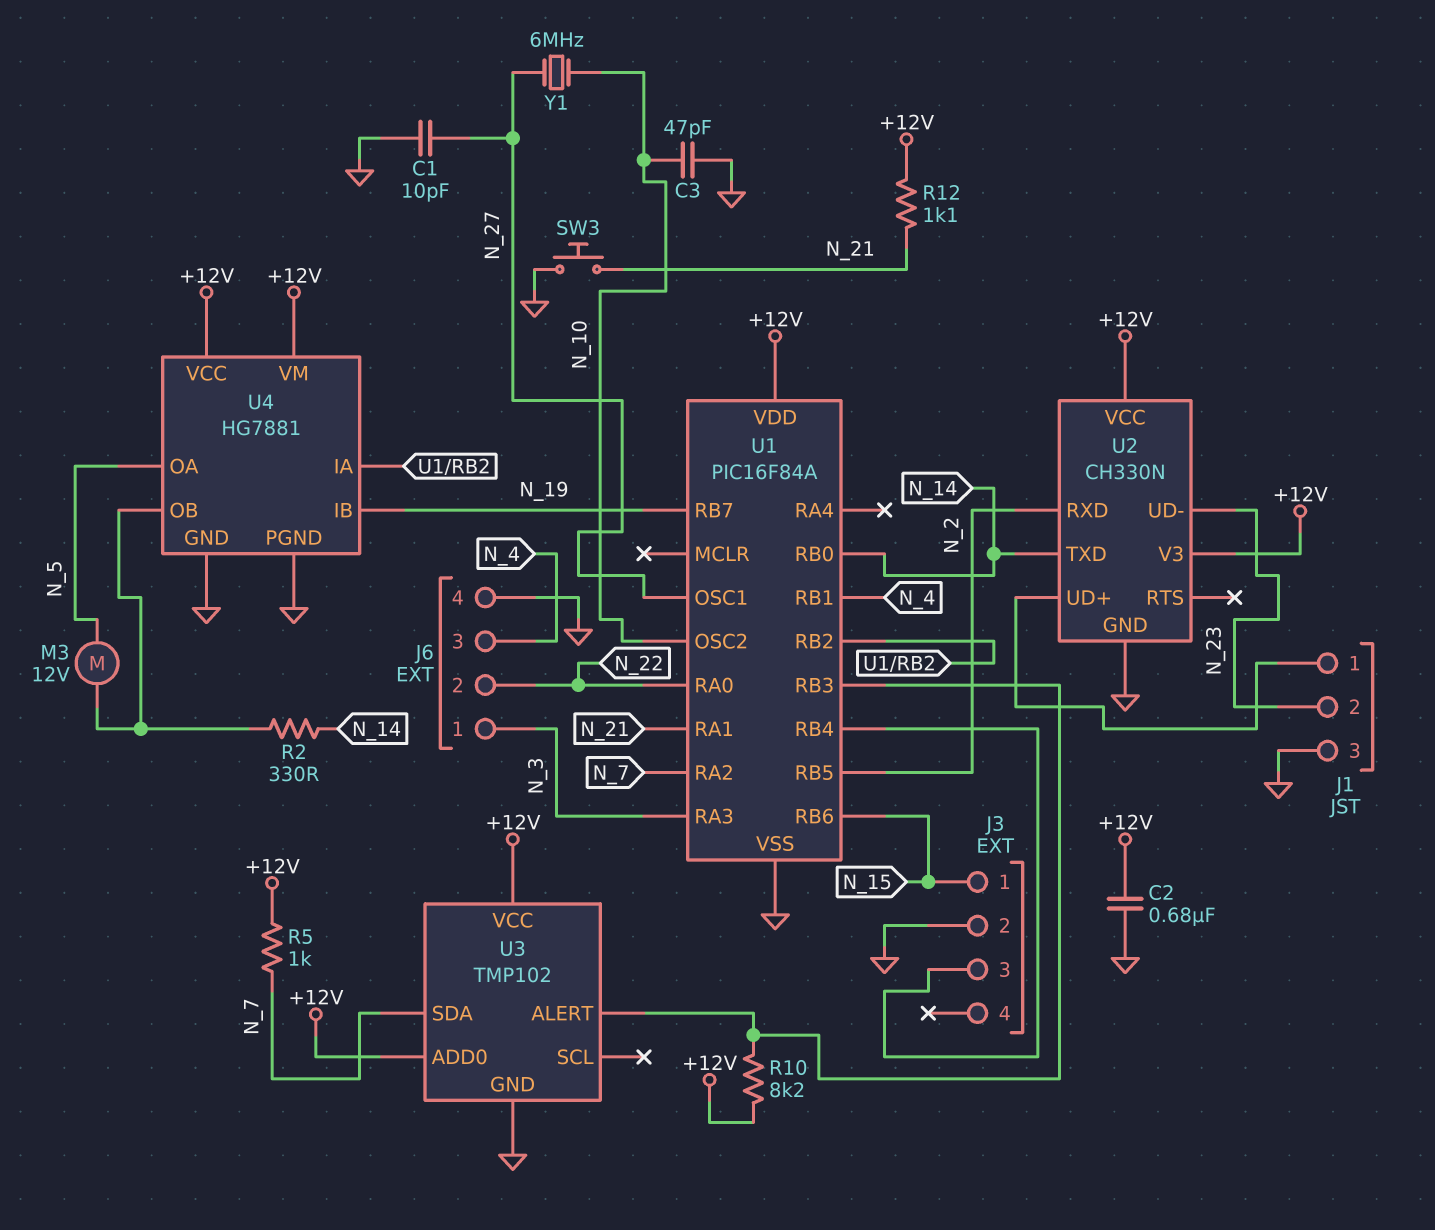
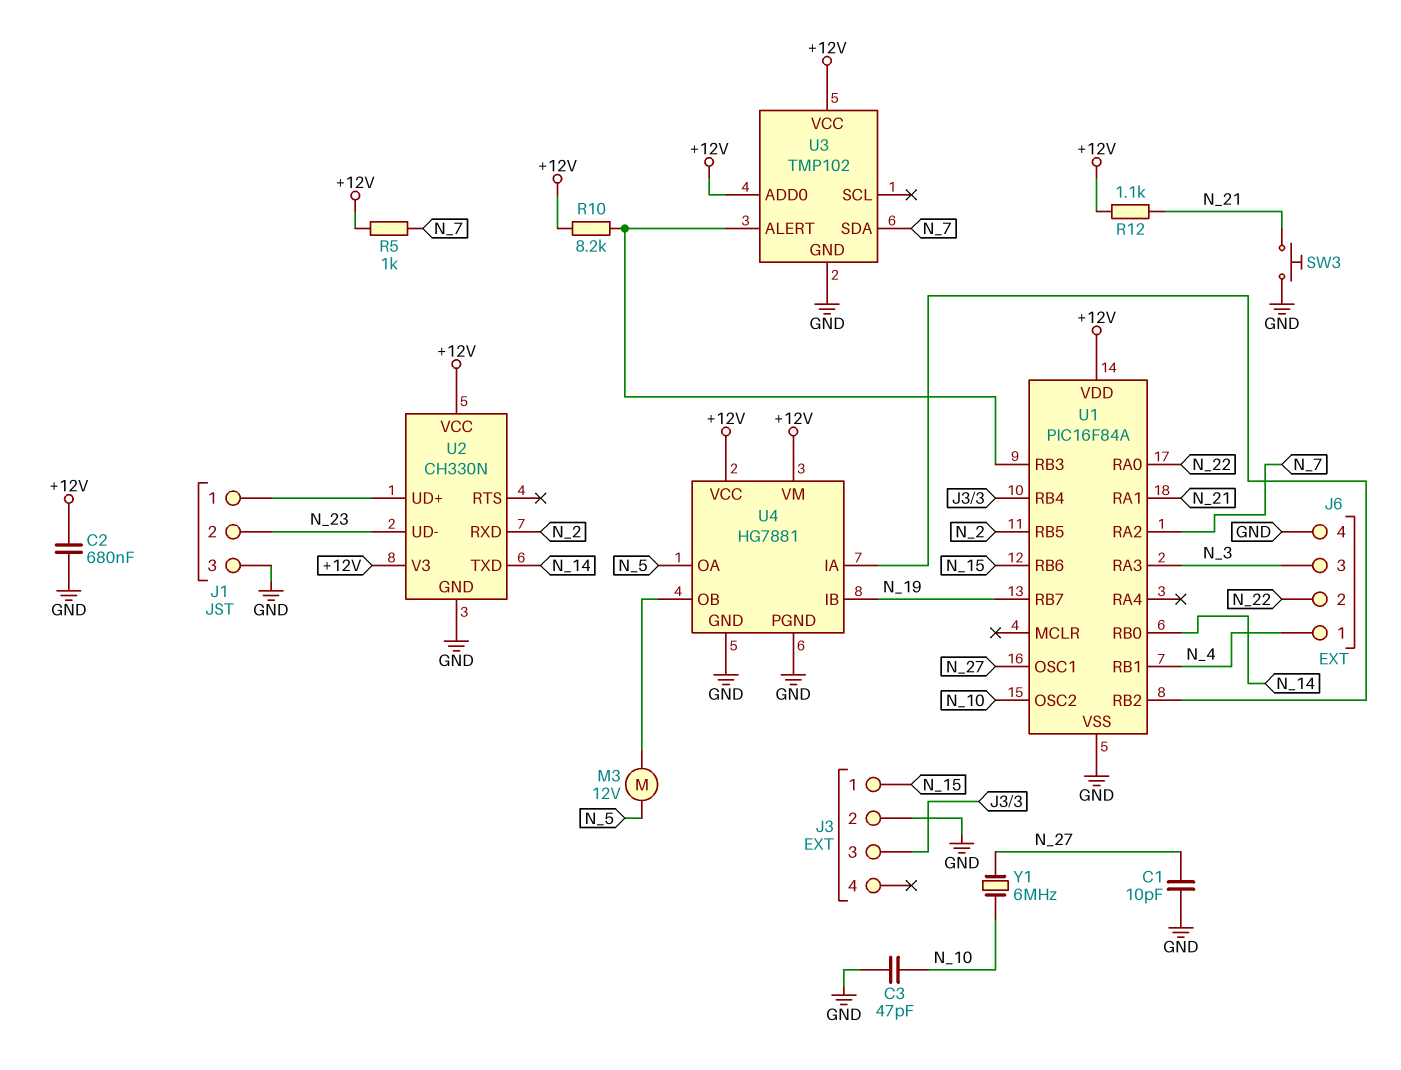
J6 pin 1: N_3 -> N_4
J6 pin 3: N_4 -> N_3
R2: 330 (N_14, U4/OB) -> none

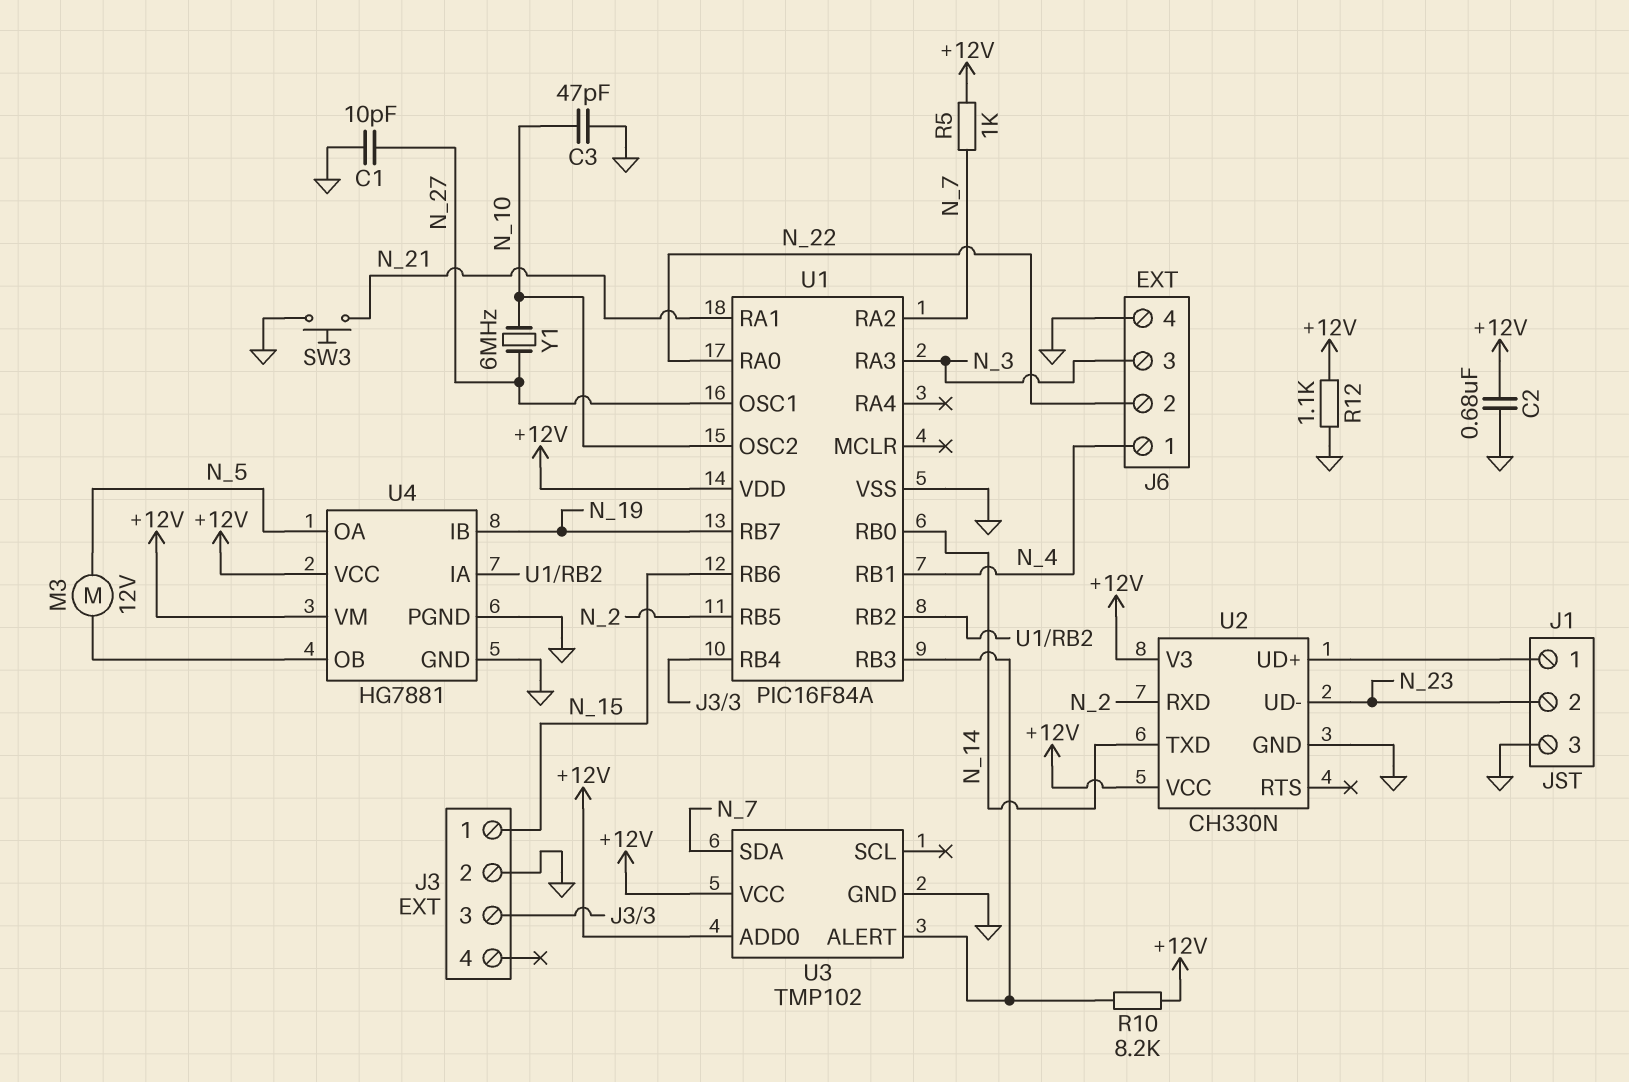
R12: 1.1k (+12V, N_21) -> 1.1k (+12V, GND)

